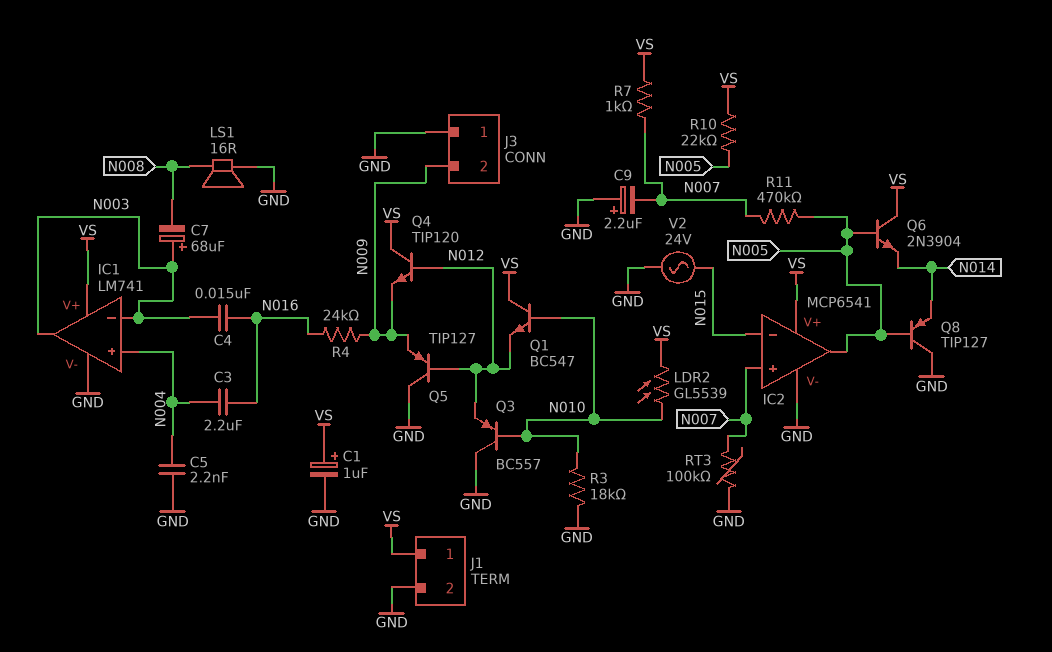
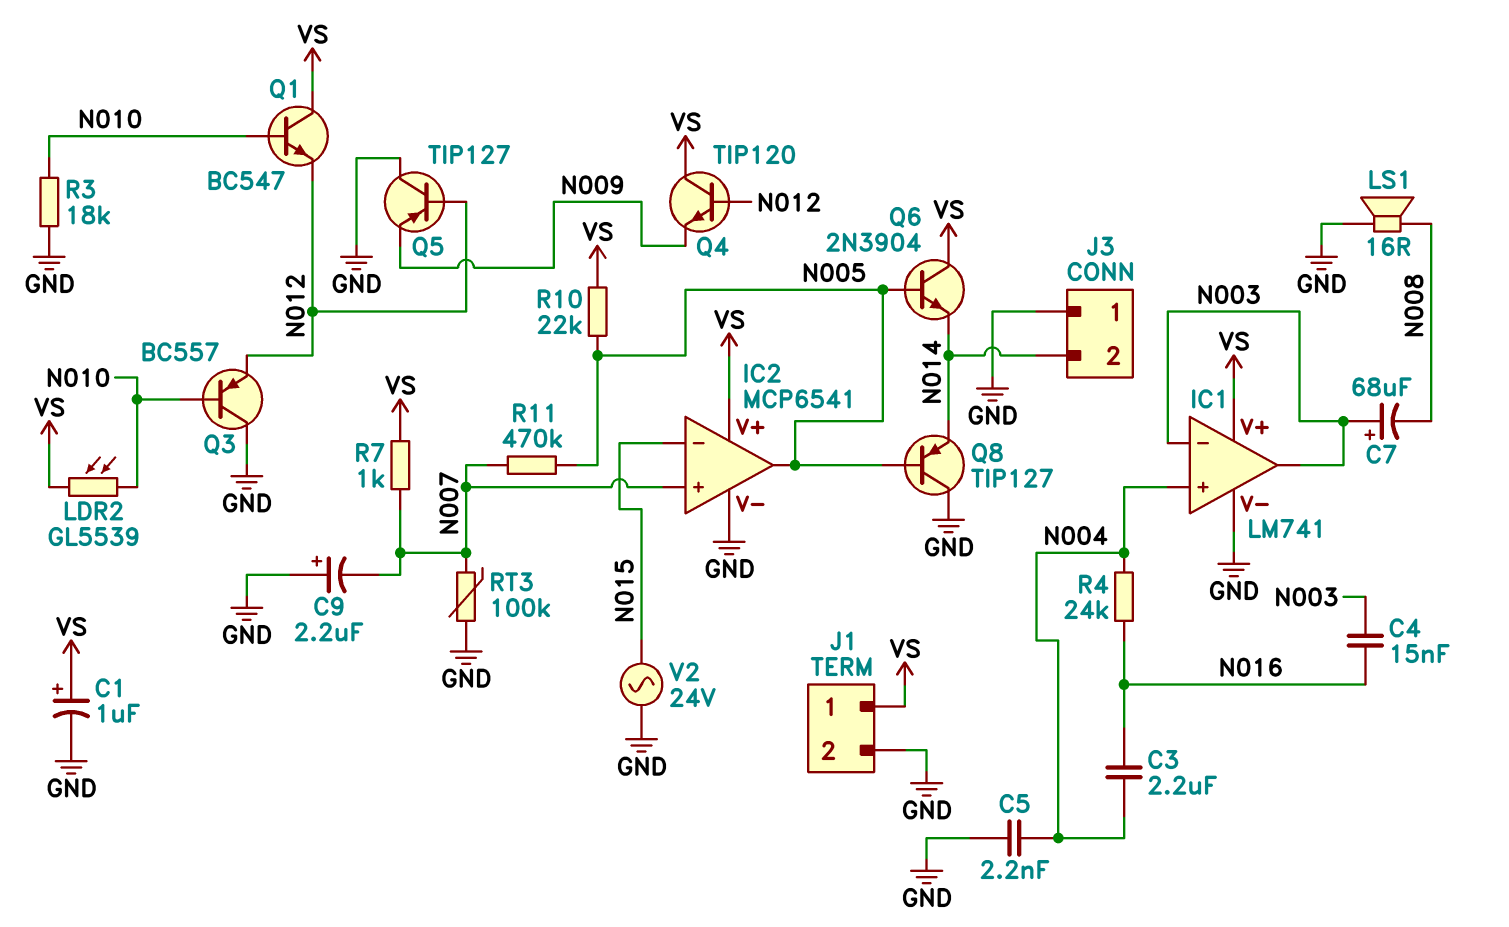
J3 pin 2: N009 -> N014
R4: 24k (N009, N016) -> 24k (N004, N016)

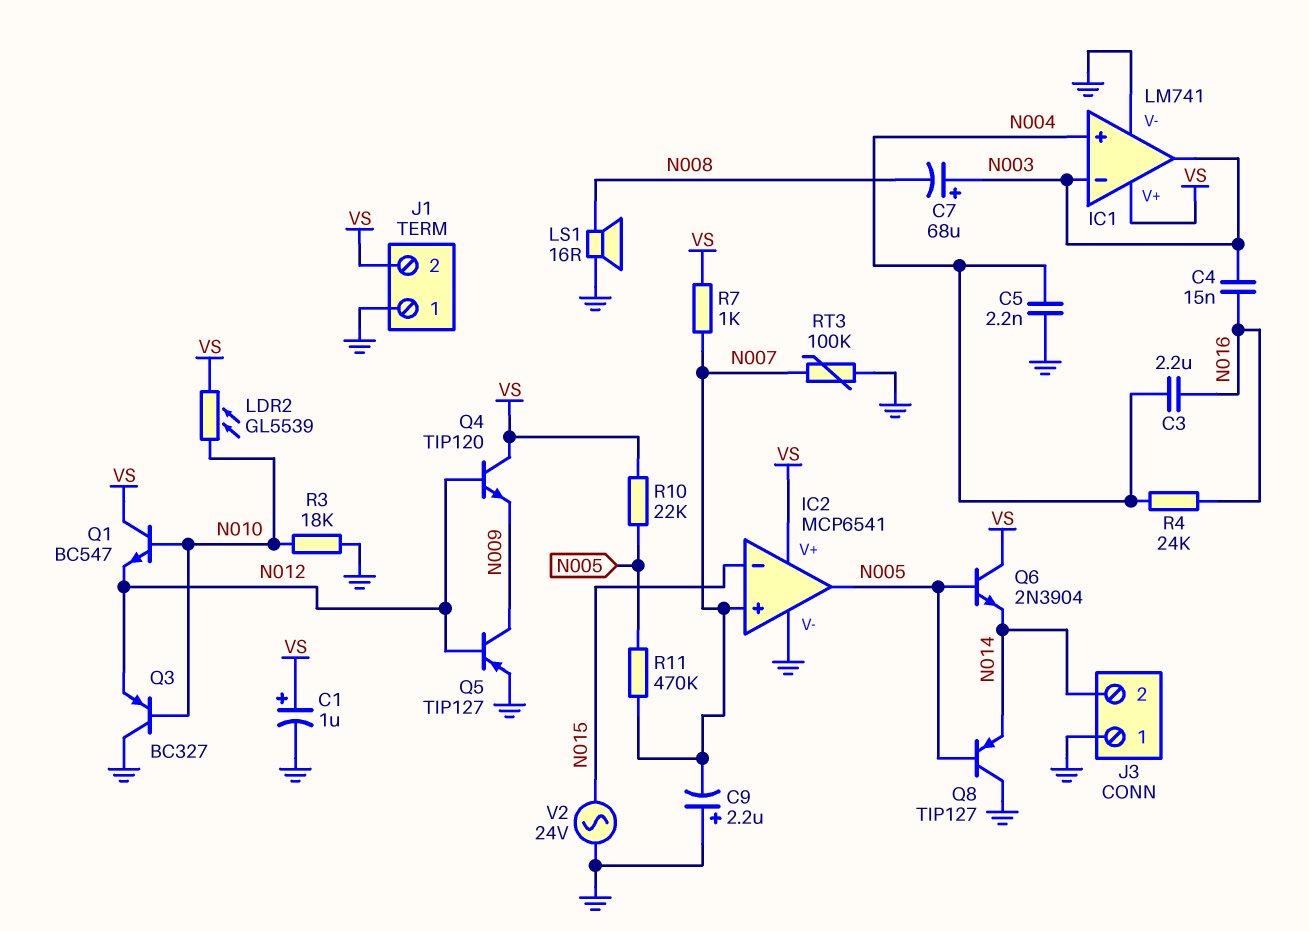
J1 pin 1: VS -> GND
J1 pin 2: GND -> VS
Q3: PNP BC557 (B N010, C GND, E N012) -> PNP BC327 (B N010, C GND, E N012)
Q5: PNP TIP127 (B N012, C GND, E N009) -> PNP TIP127 (B N012, C N009, E GND)

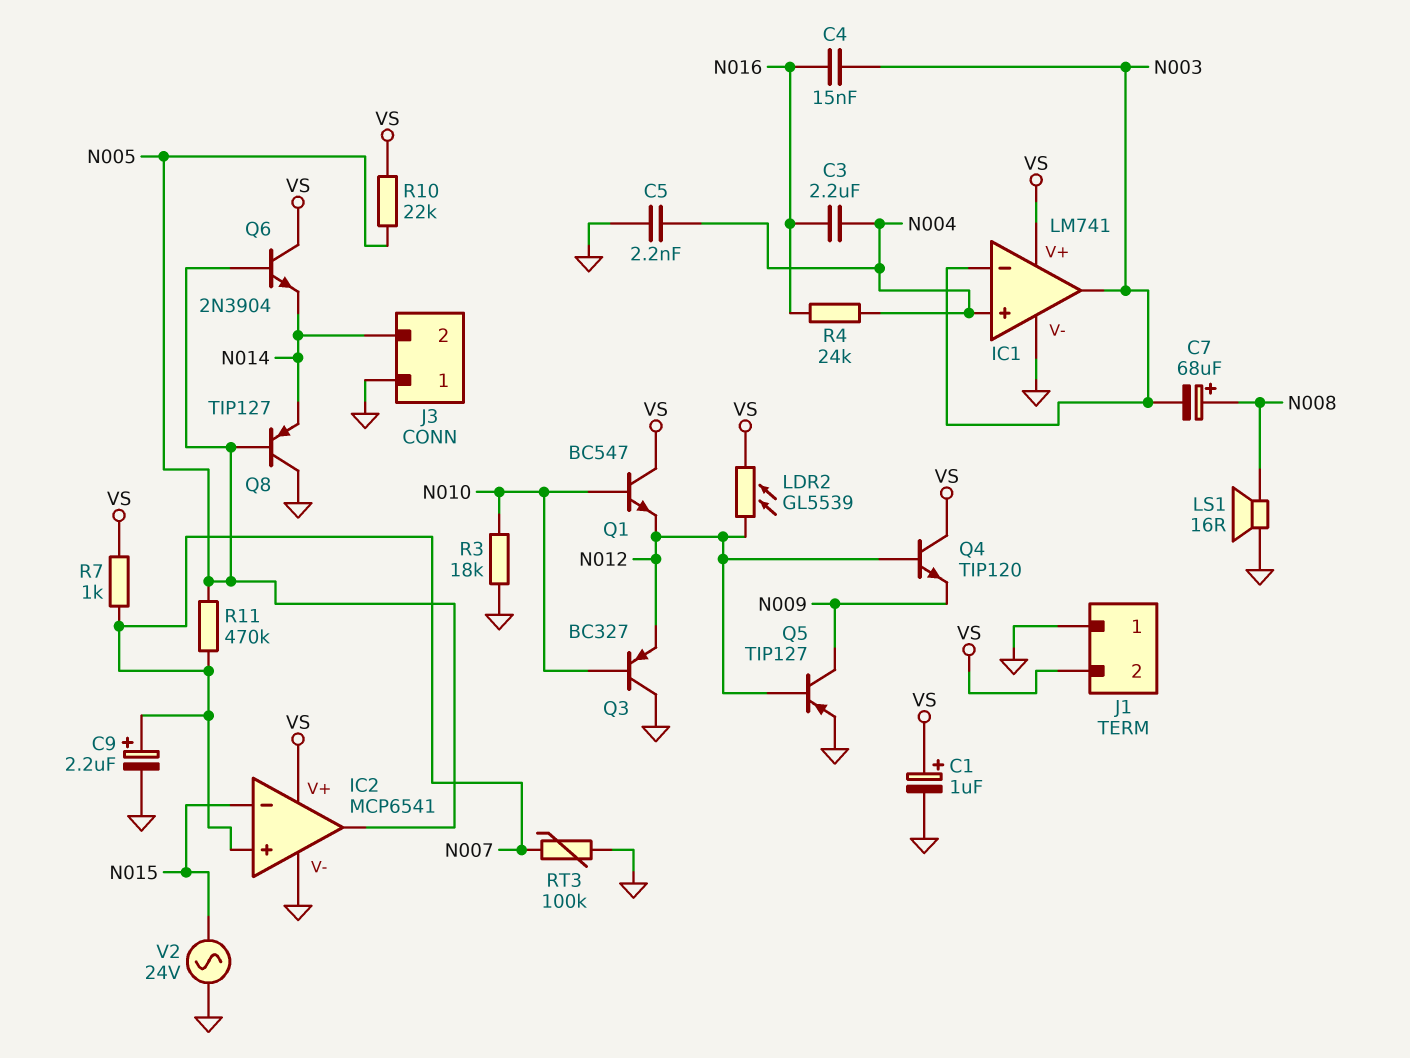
C7: 68uF (plus N003, minus N008) -> 68uF (plus N008, minus N003)
C9: 2.2uF (plus GND, minus N007) -> 2.2uF (plus N007, minus GND)
LDR2: GL5539 (N010, VS) -> GL5539 (N012, VS)

